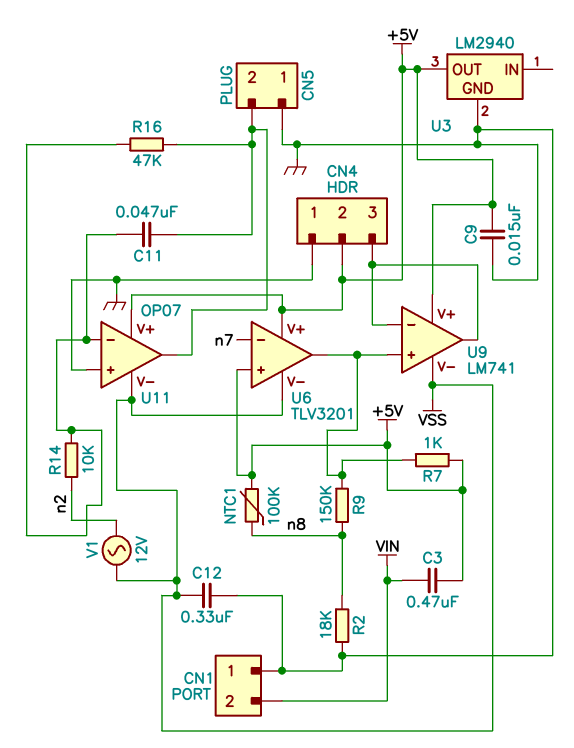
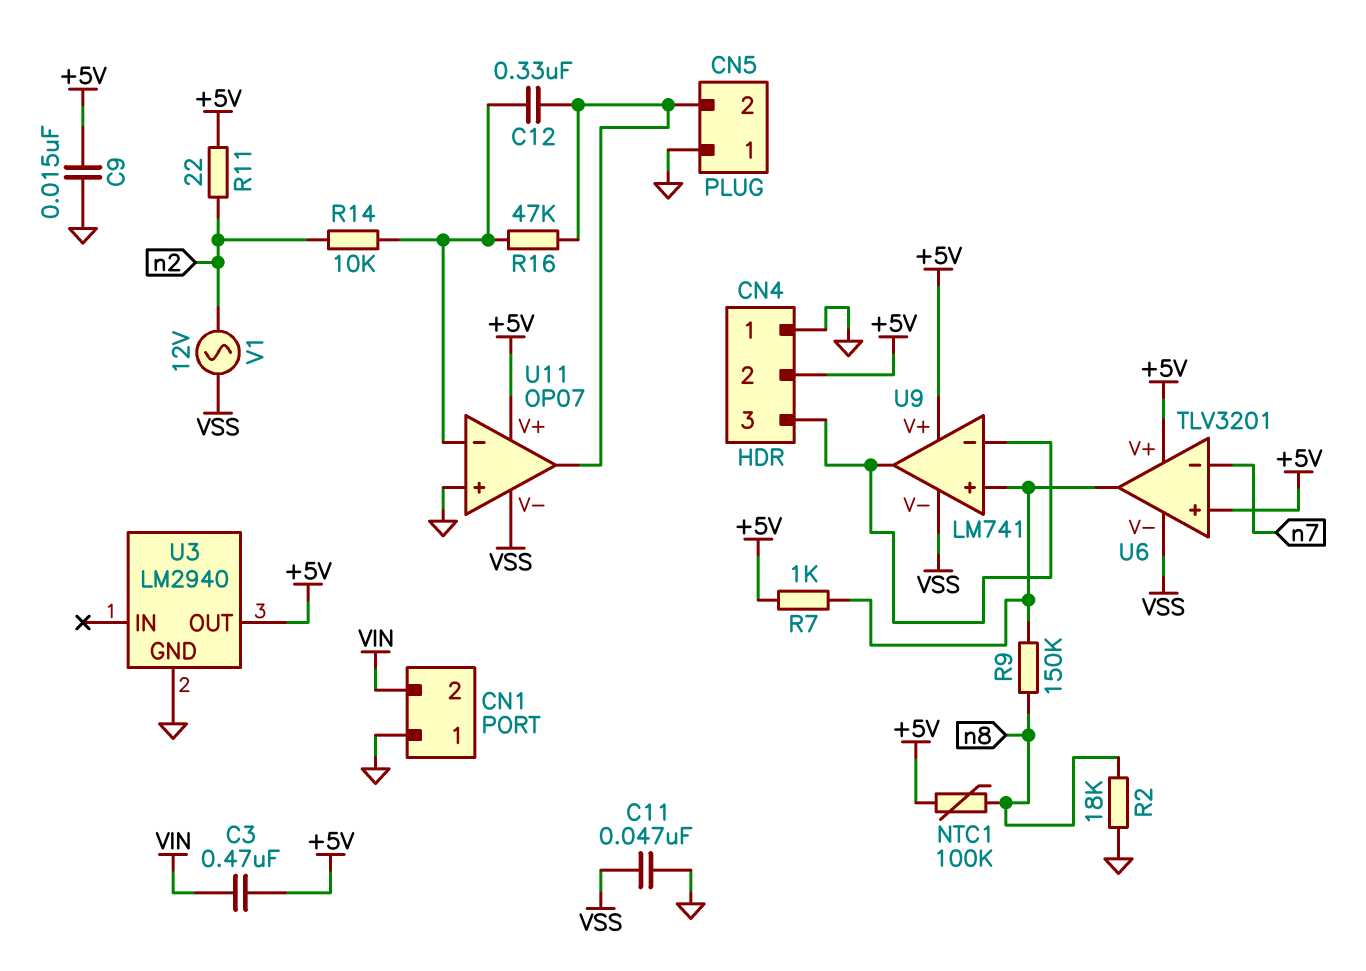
C11: 47nF (CN5/2, U11/in-) -> 47nF (GND, VSS)
C12: 330nF (GND, VSS) -> 330nF (CN5/2, U11/in-)
R11: none -> 22 (+5V, n2)

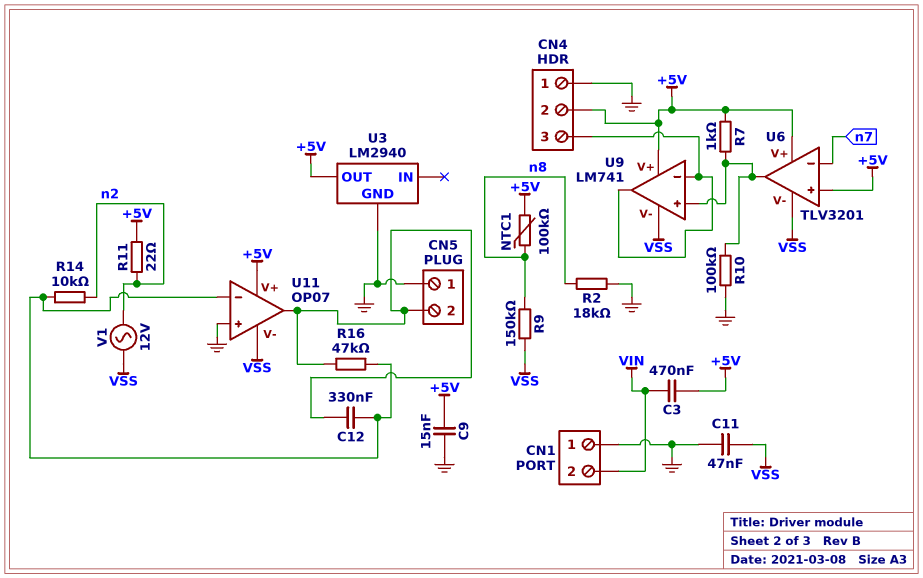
R9: 150k (U6/out, n8) -> 150k (VSS, n8)
R10: none -> 100k (GND, U6/out)

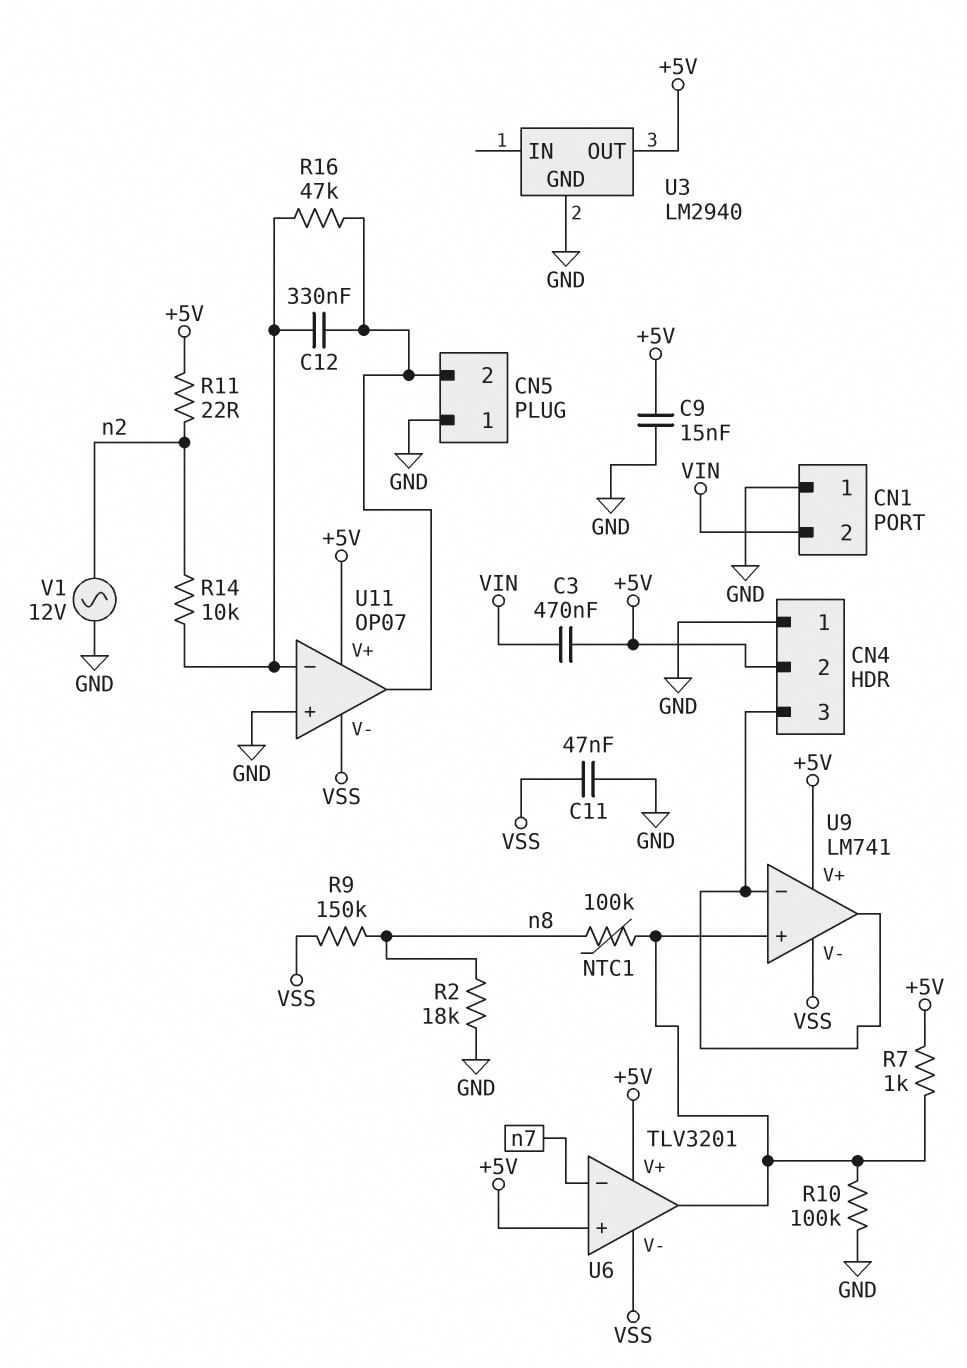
NTC1: 100k (+5V, n8) -> 100k (U6/out, n8)
V1: AC 12V (VSS, n2) -> AC 12V (GND, n2)

